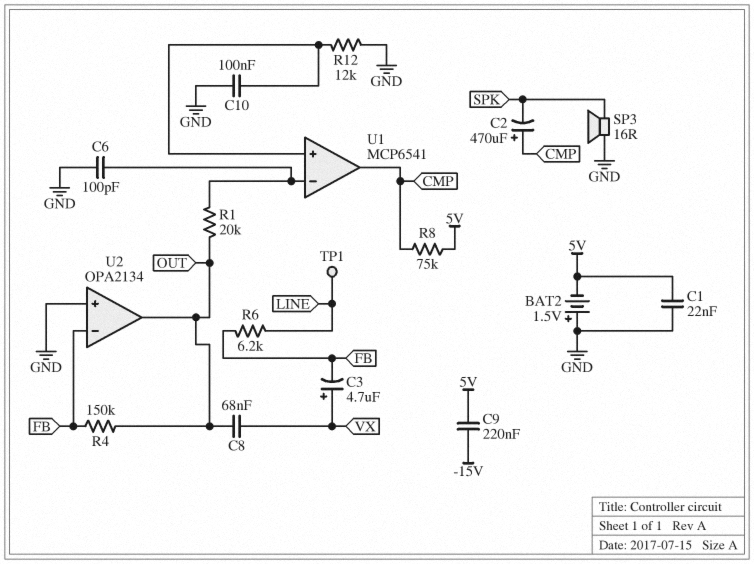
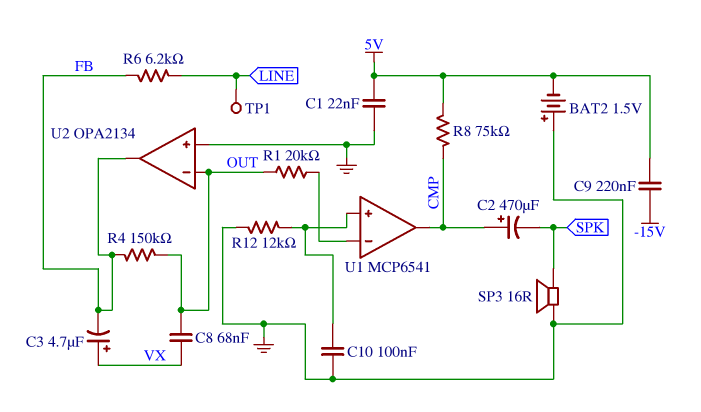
C6: 100pF (GND, U1/in-) -> none
U2 pin in-: FB -> OUT
U2 pin out: OUT -> FB

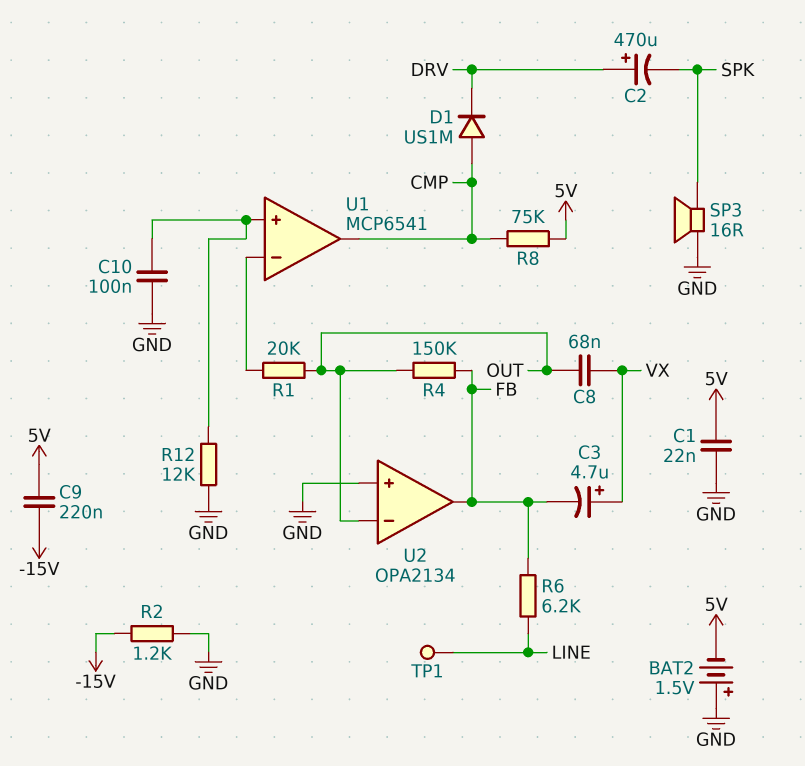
C2: 470uF (plus CMP, minus SPK) -> 470uF (plus DRV, minus SPK)
D1: none -> diode US1M (A CMP, K DRV)
R2: none -> 1.2k (-15V, GND)

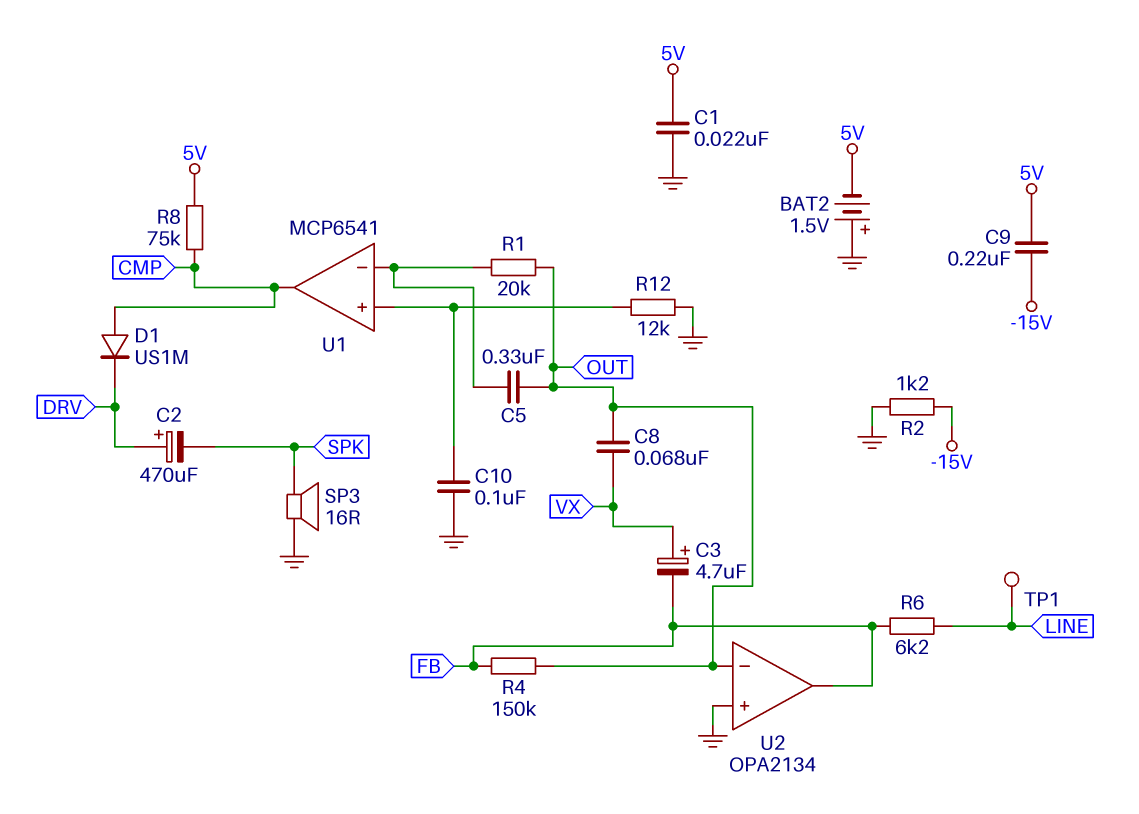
C5: none -> 330nF (OUT, U1/in-)

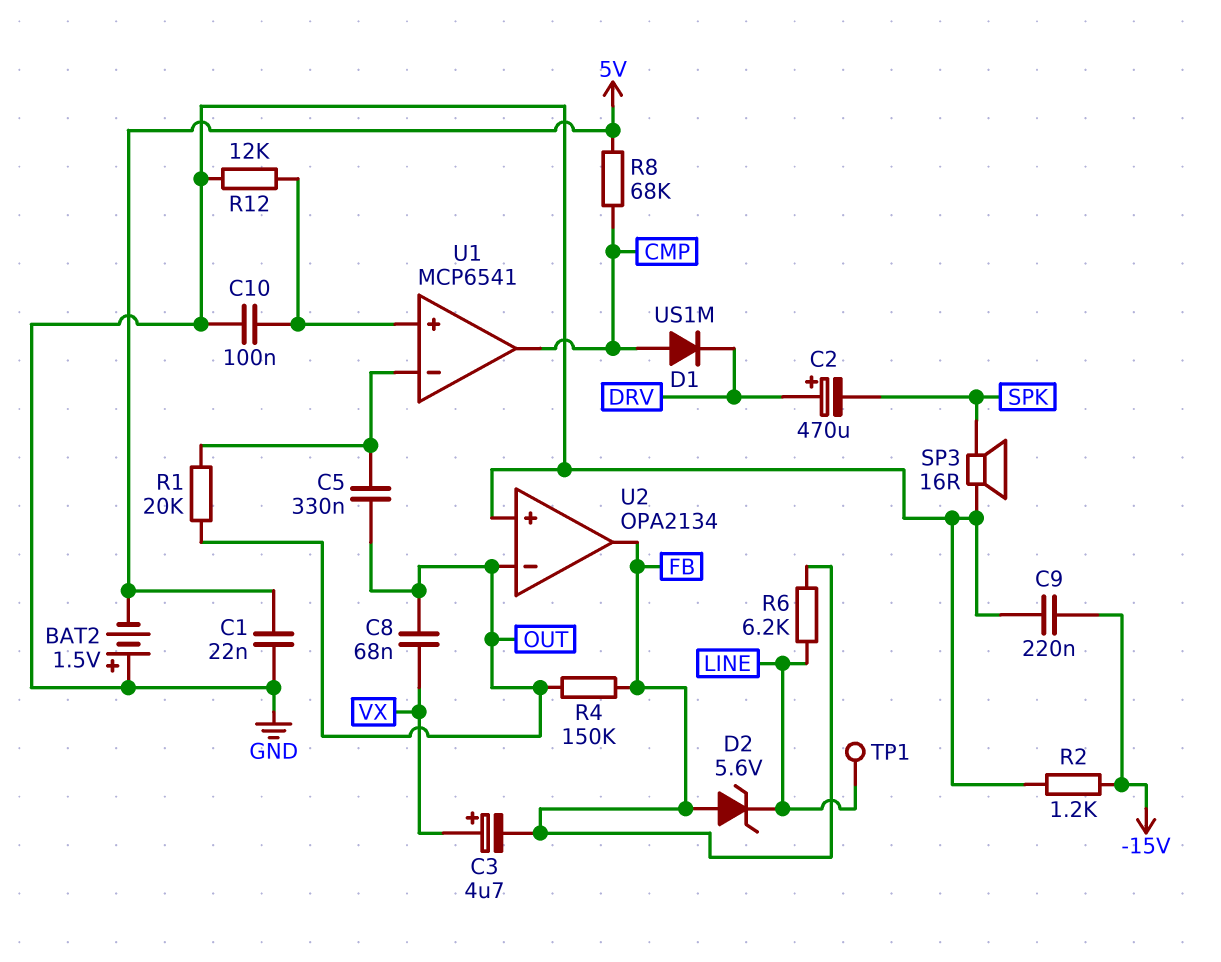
C9: 220nF (-15V, 5V) -> 220nF (-15V, GND)
D2: none -> zener 5.6V (A FB, K LINE)
R8: 75k (5V, CMP) -> 68k (5V, CMP)

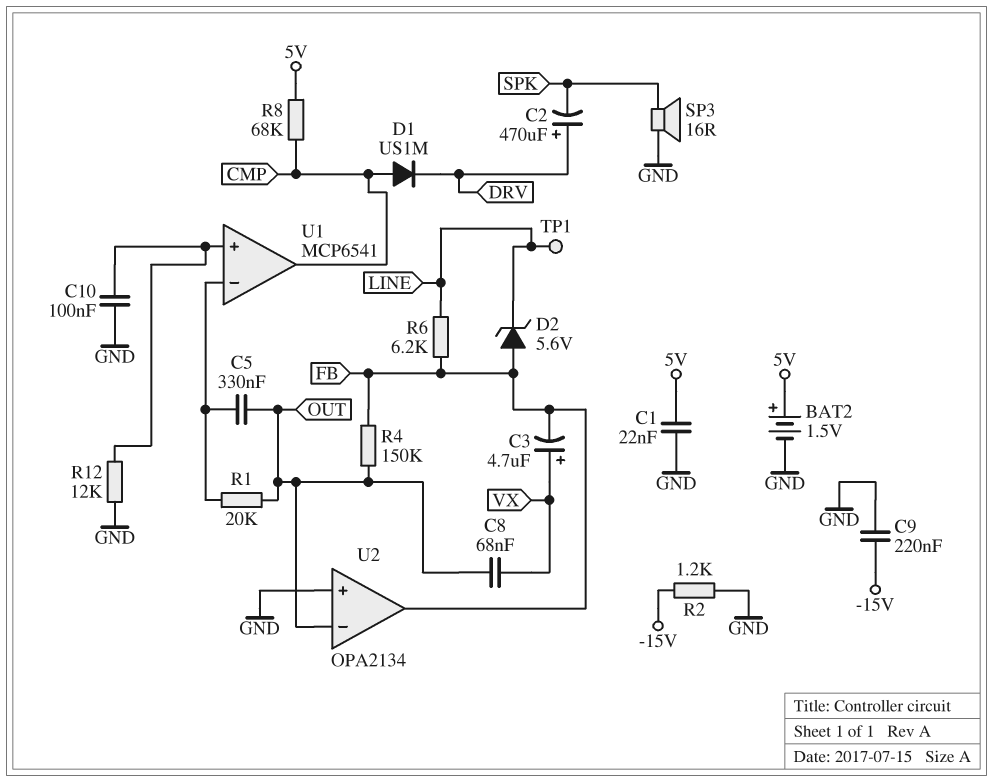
BAT2: 1.5V (plus GND, minus 5V) -> 1.5V (plus 5V, minus GND)

